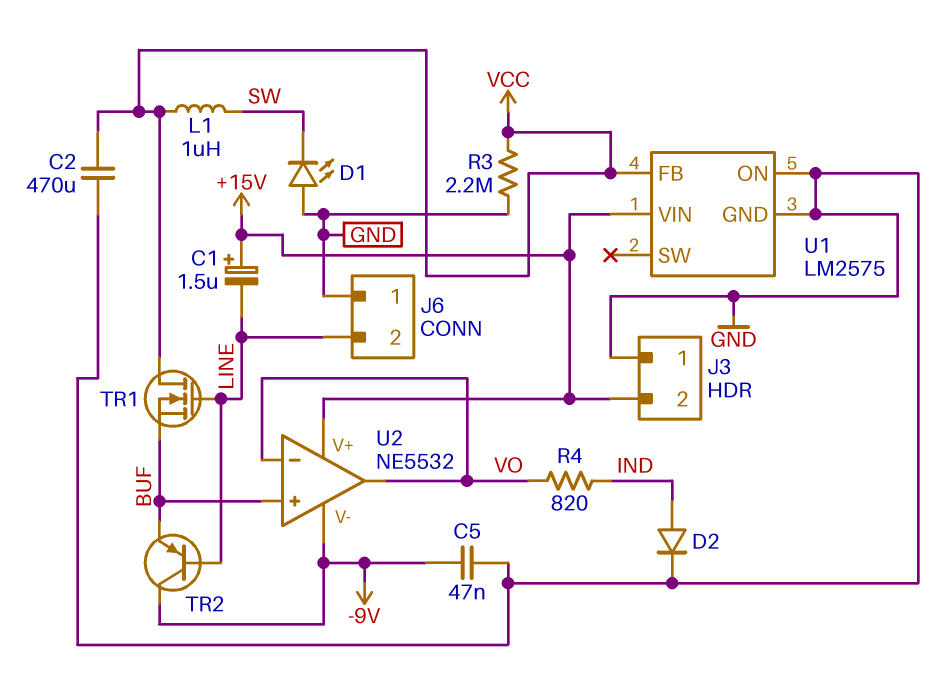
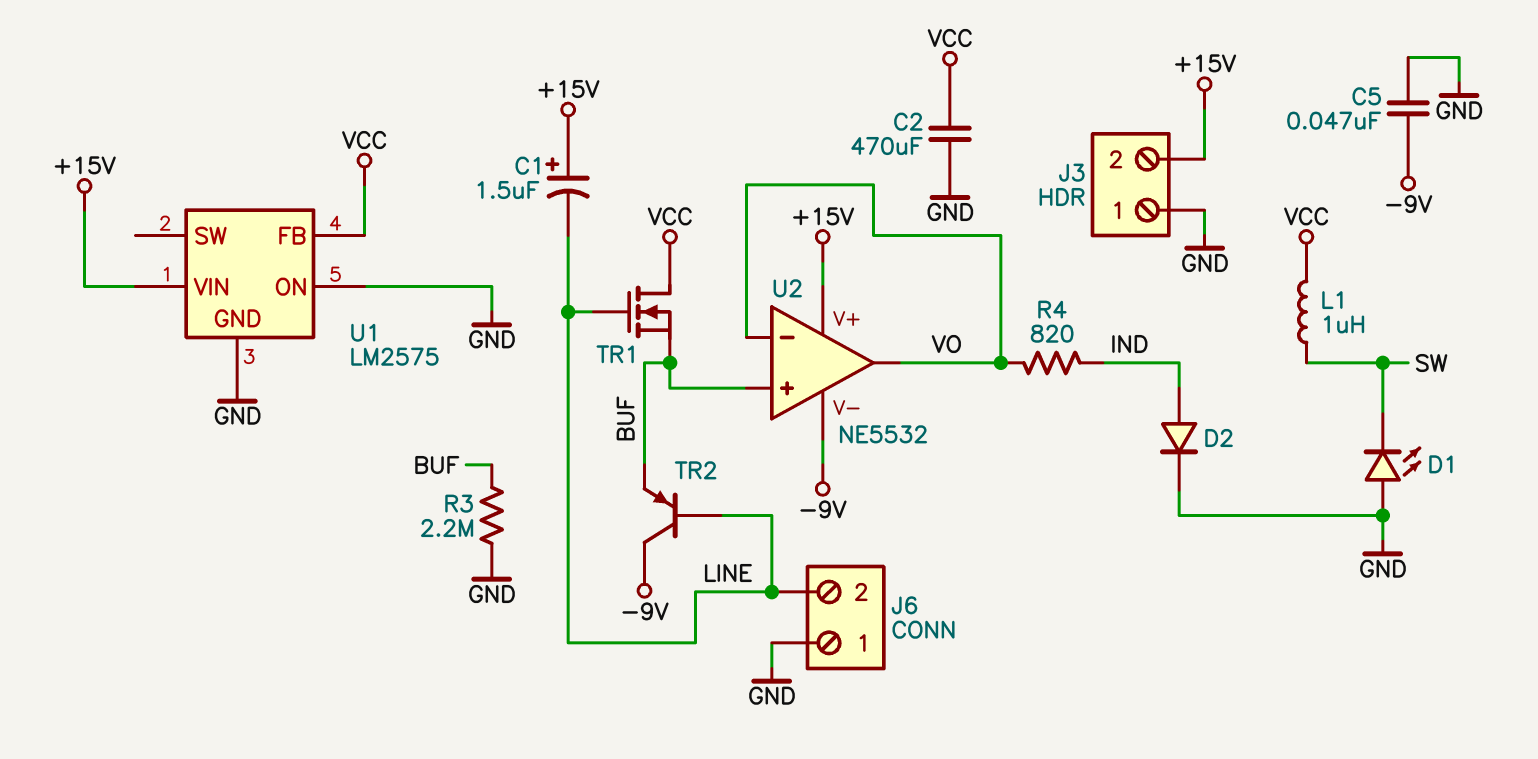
R3: 2.2M (GND, VCC) -> 2.2M (BUF, GND)

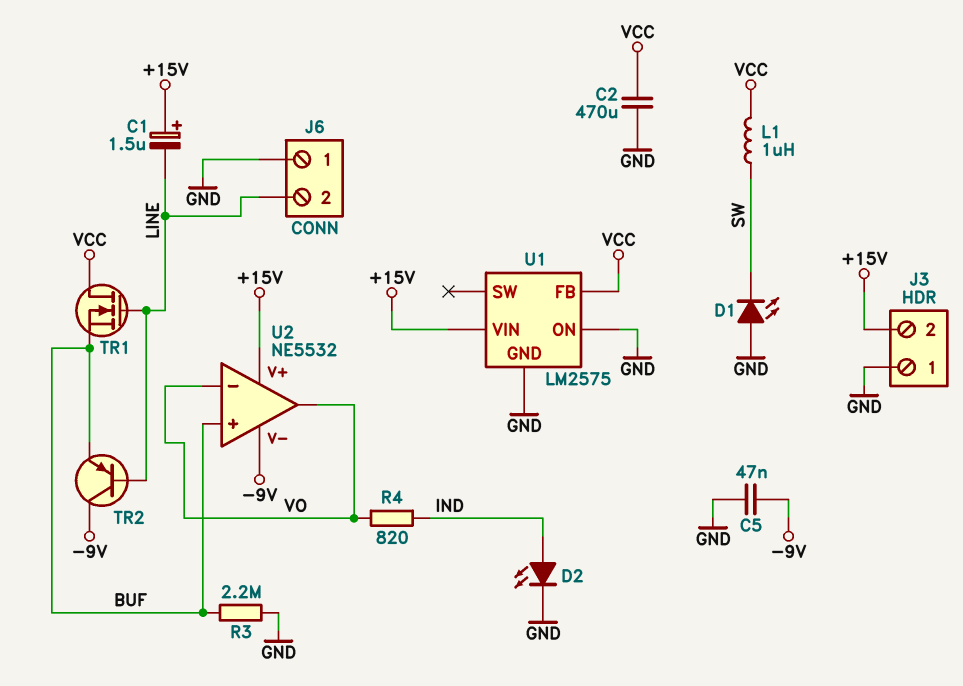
D2: diode (A IND, K GND) -> LED (A IND, K GND)

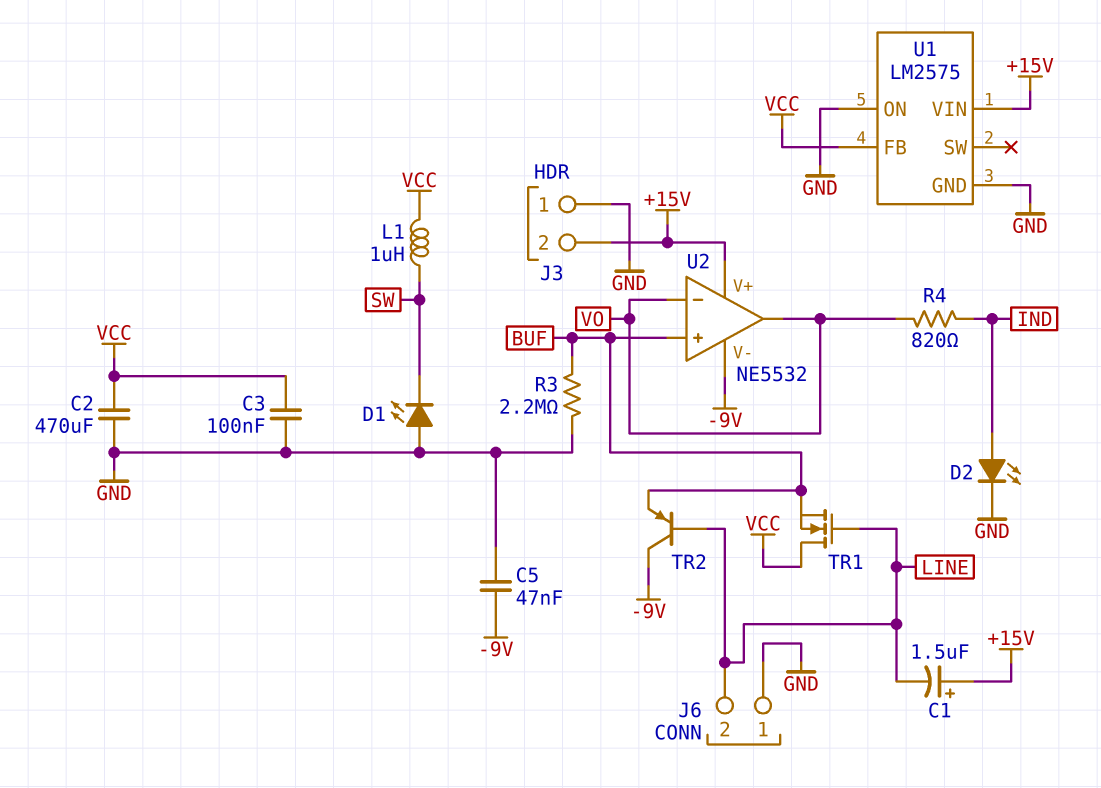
C3: none -> 100nF (GND, VCC)

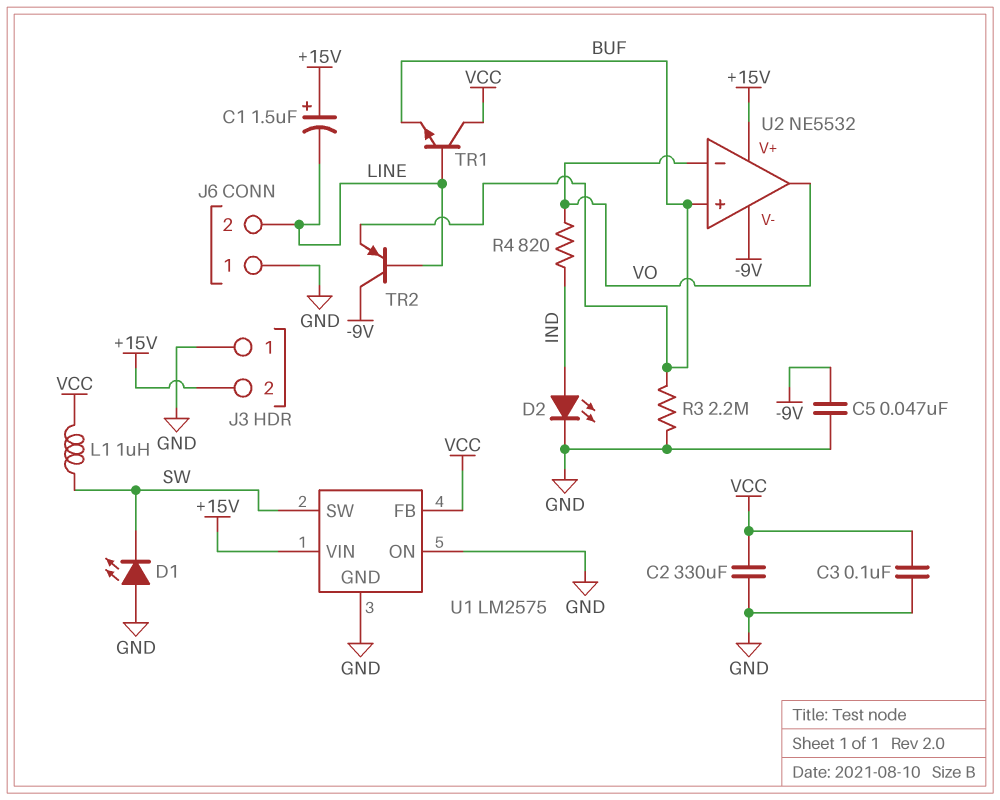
C2: 470uF (GND, VCC) -> 330uF (GND, VCC)
TR1: NMOS (G LINE, D VCC, S BUF) -> NPN (B LINE, C VCC, E BUF)
U1 pin SW: none -> SW

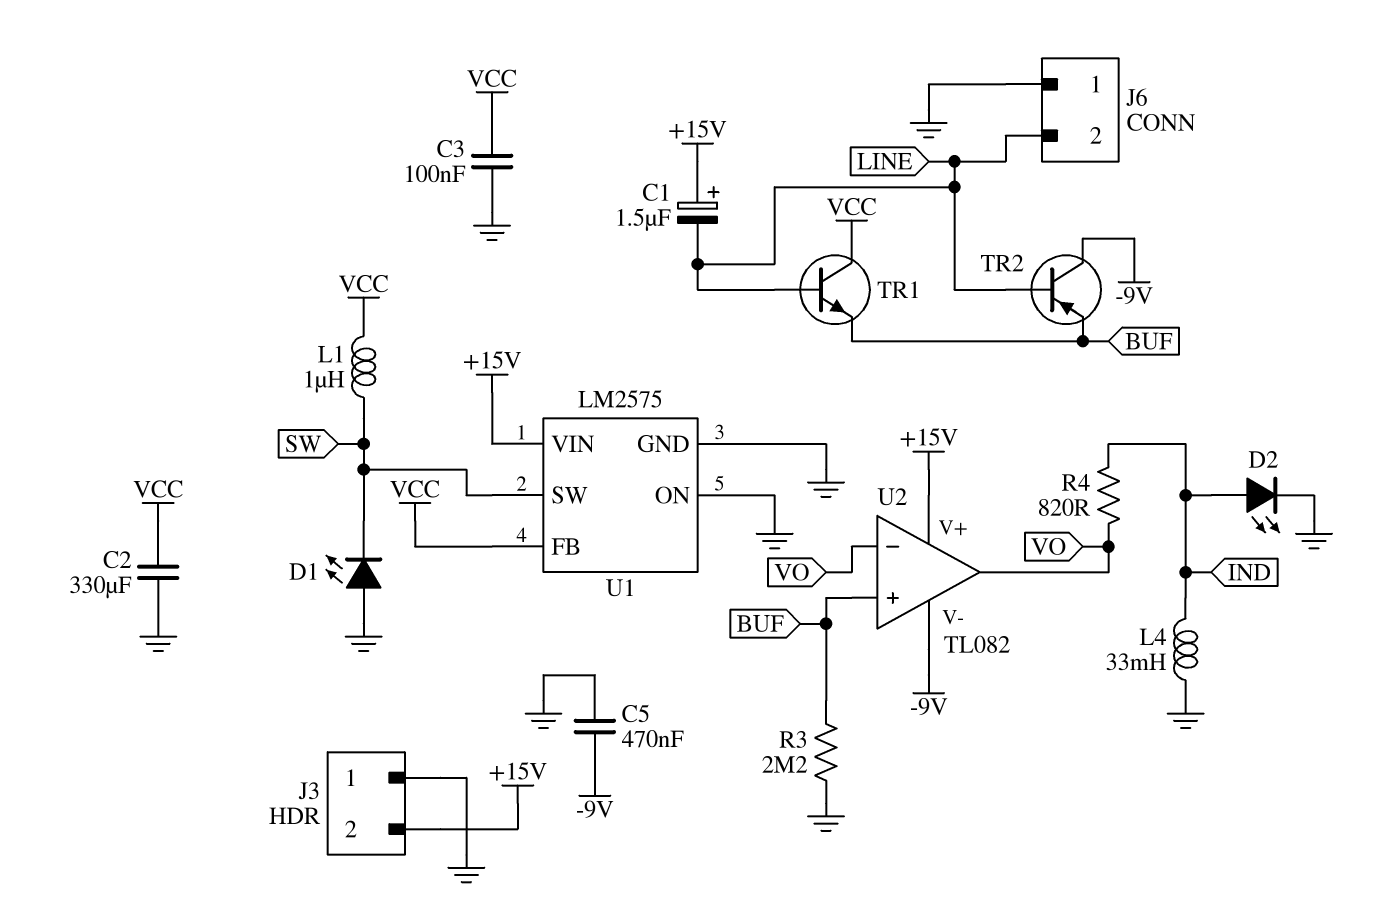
C5: 47nF (-9V, GND) -> 470nF (-9V, GND)
L4: none -> 33mH (GND, IND)
U2: NE5532 -> TL082

